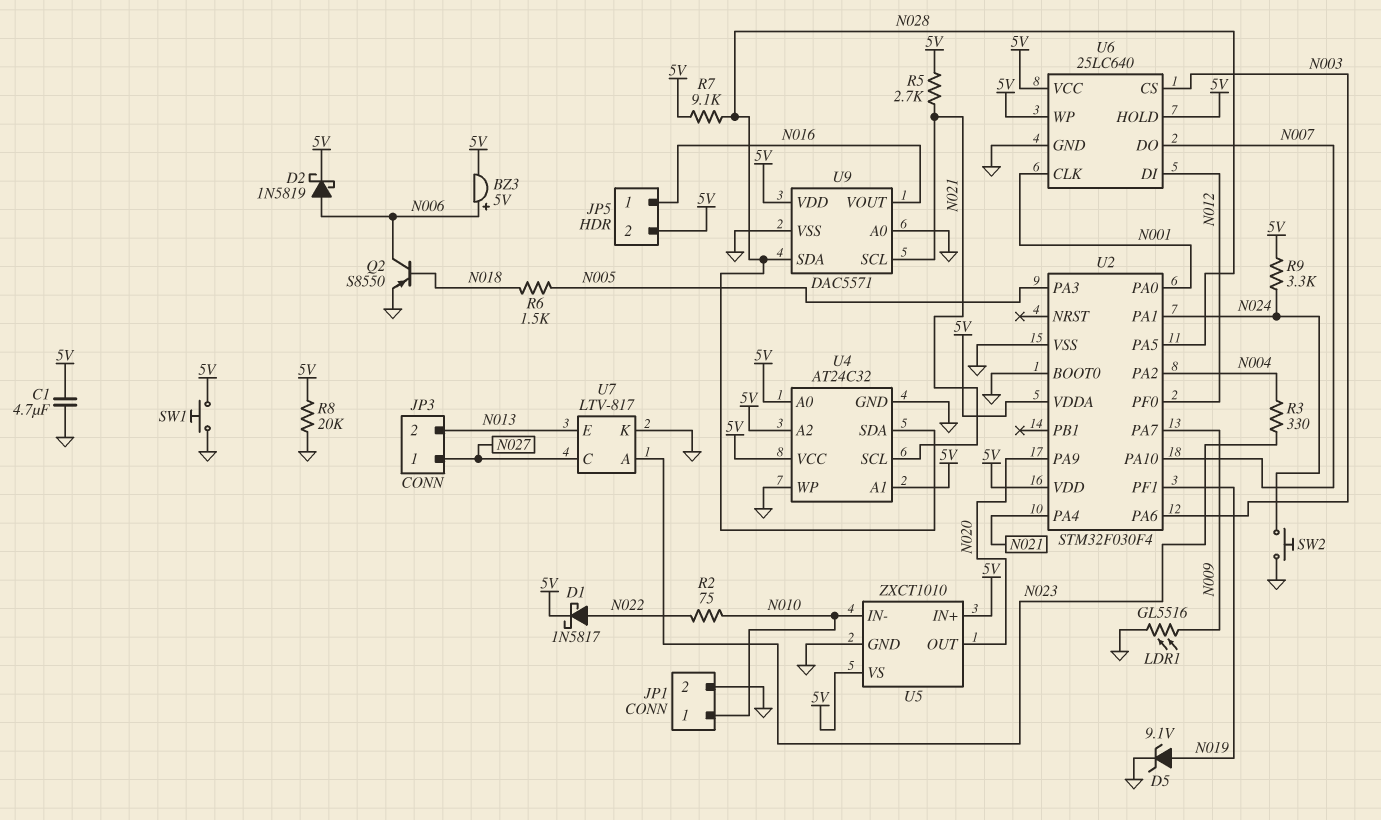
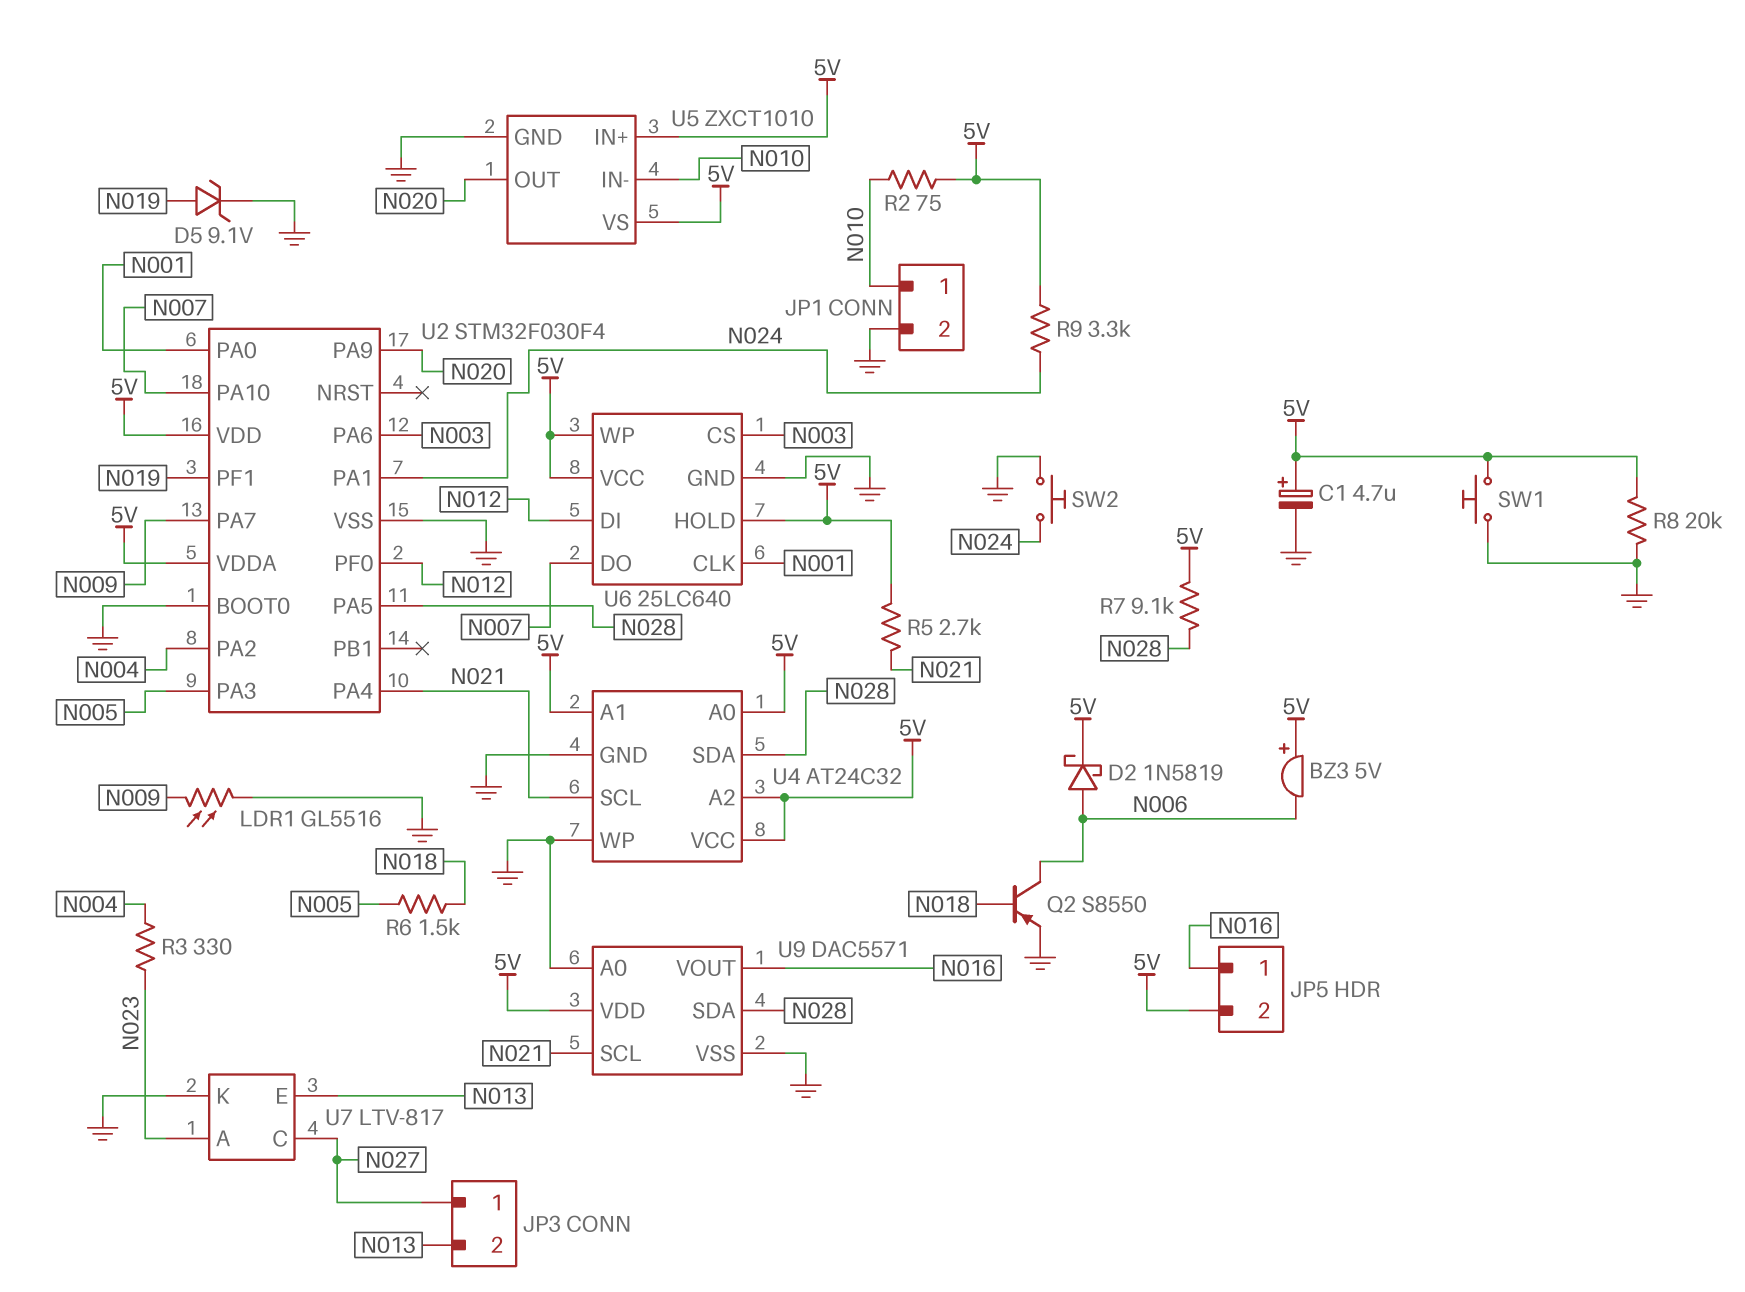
BZ3: buzzer 5V (plus N006, minus 5V) -> buzzer 5V (plus 5V, minus N006)
C1: 4.7uF (5V, GND) -> 4.7uF (plus 5V, minus GND)
D1: schottky 1N5817 (A N022, K 5V) -> none
R2: 75 (N010, N022) -> 75 (5V, N010)

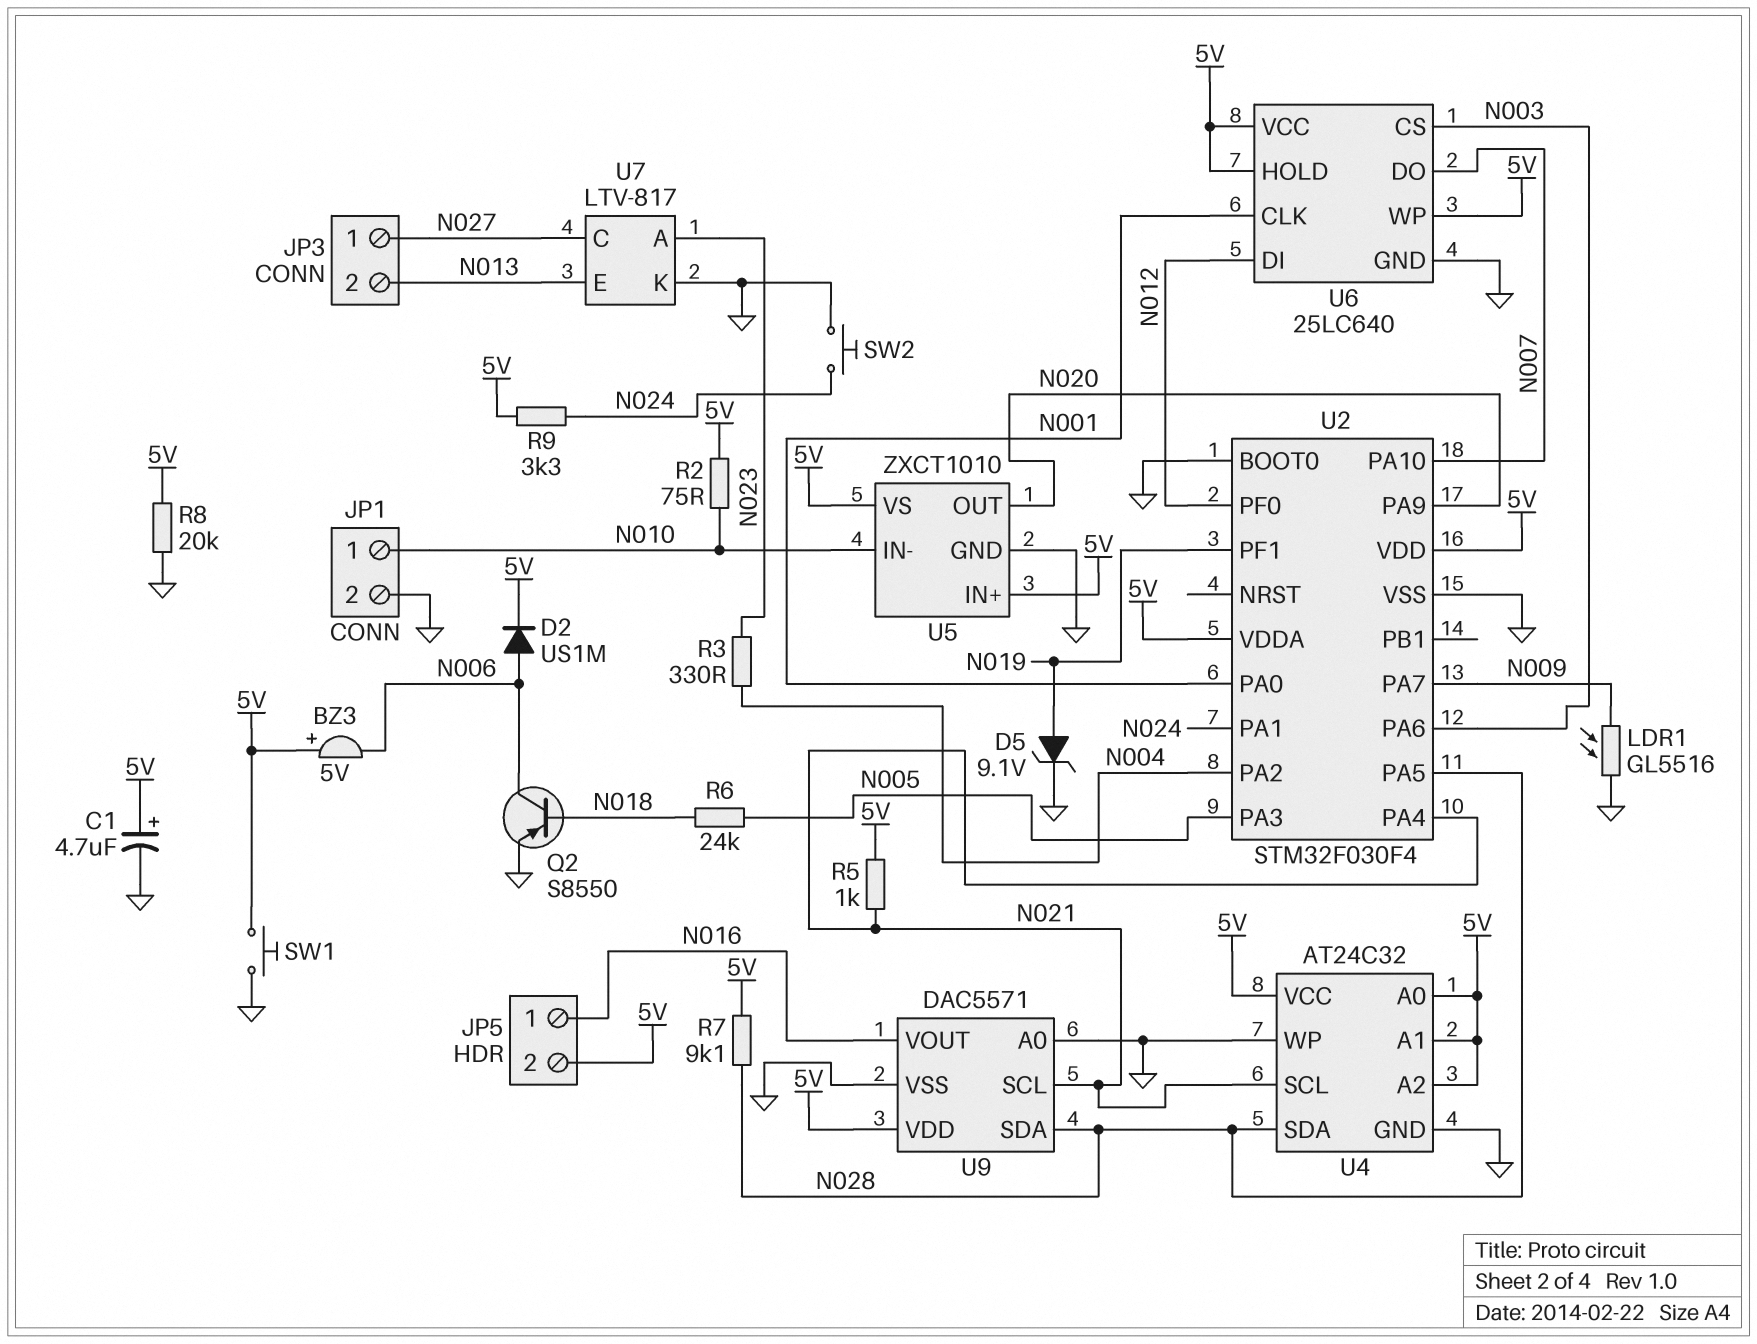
D2: schottky 1N5819 (A N006, K 5V) -> diode US1M (A N006, K 5V)
R5: 2.7k (5V, N021) -> 1k (5V, N021)
R6: 1.5k (N005, N018) -> 24k (N005, N018)

